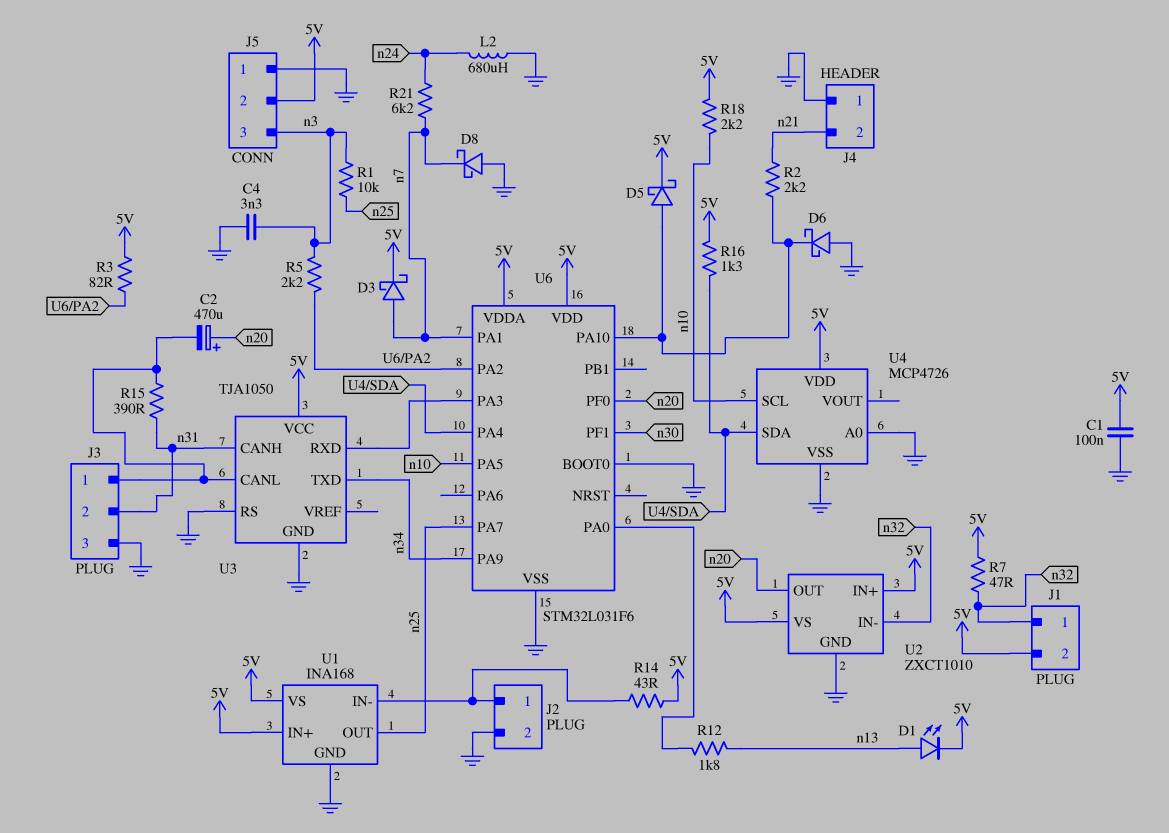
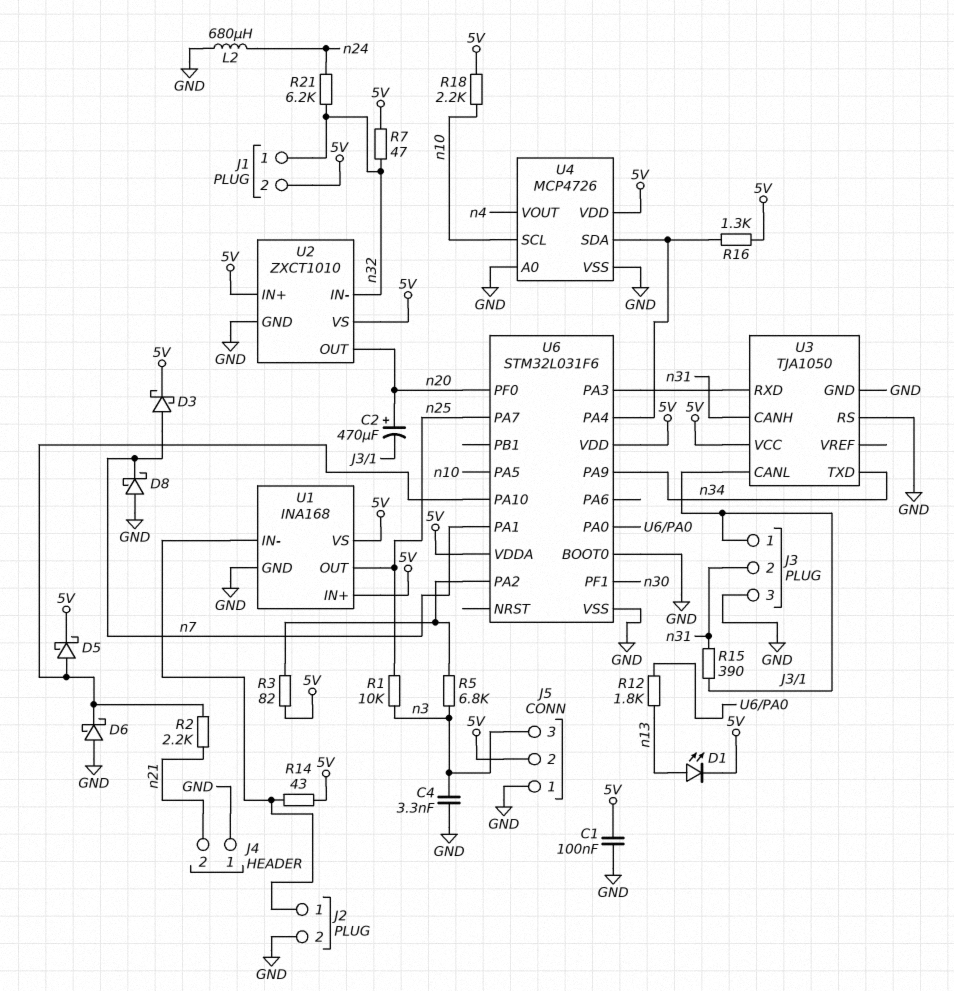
R5: 2.2k (U6/PA2, n3) -> 6.8k (U6/PA2, n3)
R21: 6.2k (n7, n24) -> 6.2k (n24, n32)
U4 pin VOUT: none -> n4

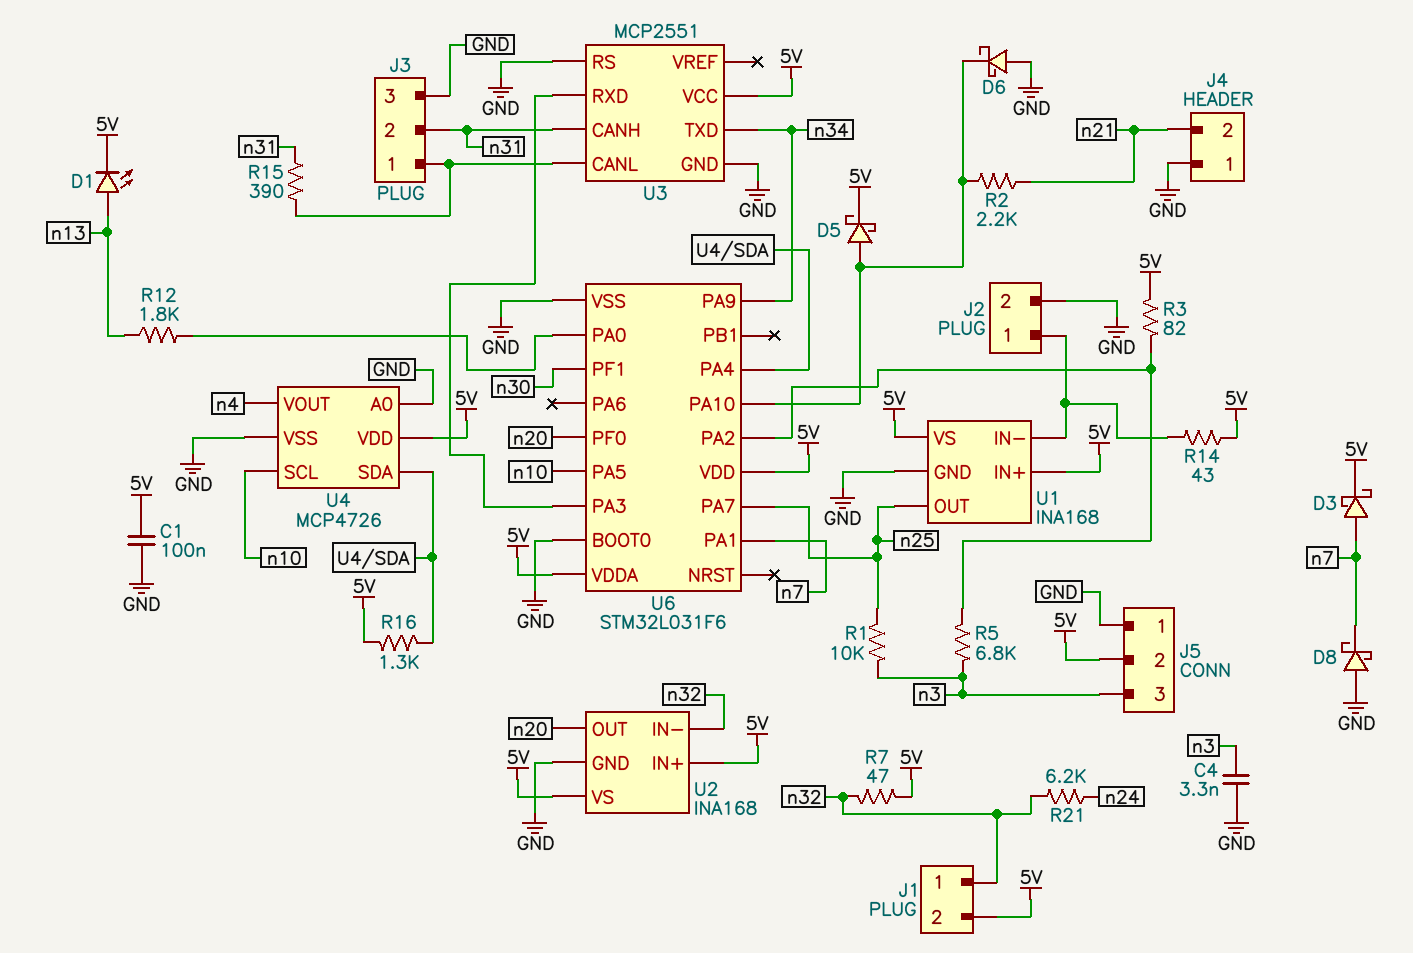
C2: 470uF (plus n20, minus J3/1) -> none
L2: 680uH (GND, n24) -> none
R18: 2.2k (5V, n10) -> none
U2: ZXCT1010 -> INA168
U3: TJA1050 -> MCP2551

